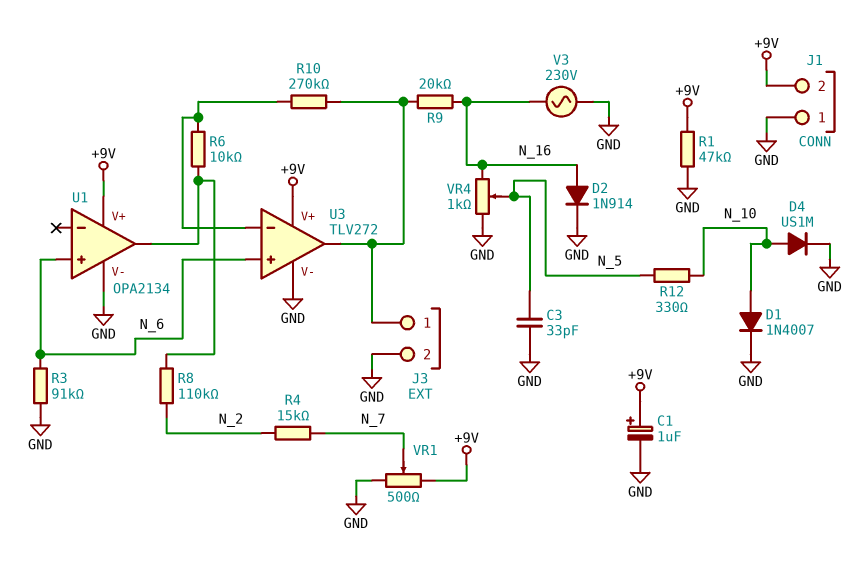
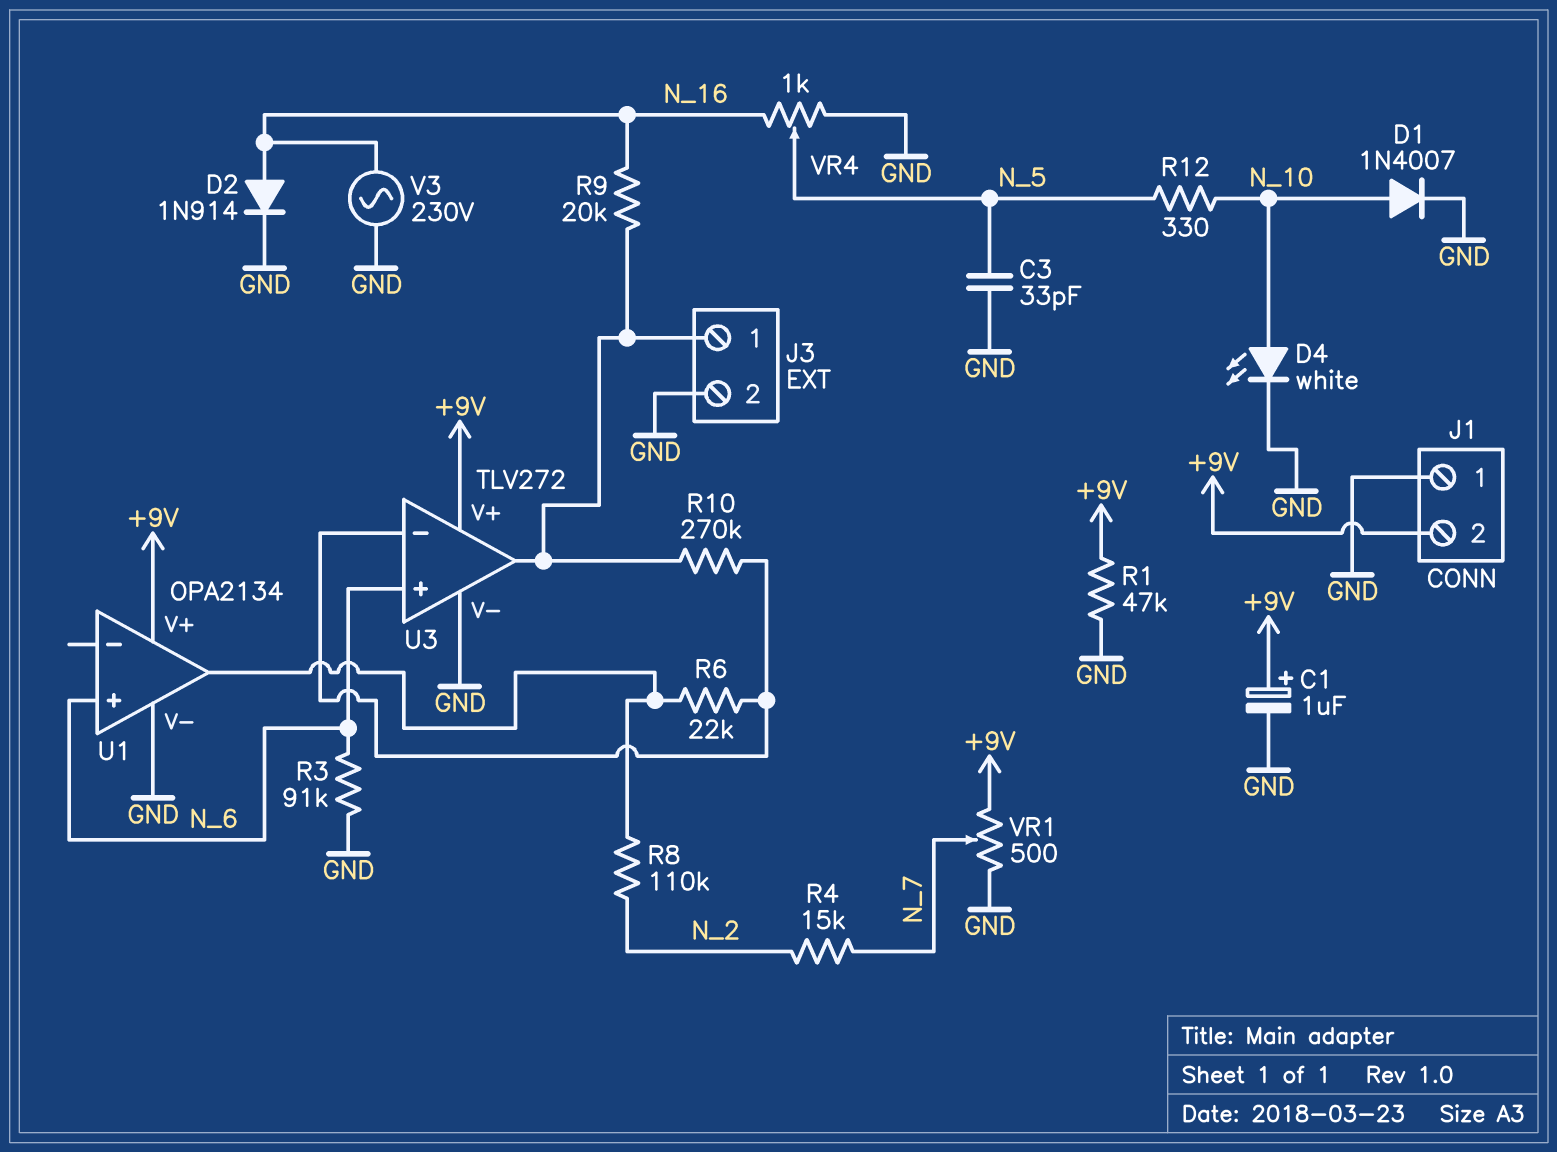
D4: diode US1M (A N_10, K GND) -> LED white (A N_10, K GND)
R6: 10k (U1/out, U3/in-) -> 22k (U1/out, U3/in-)

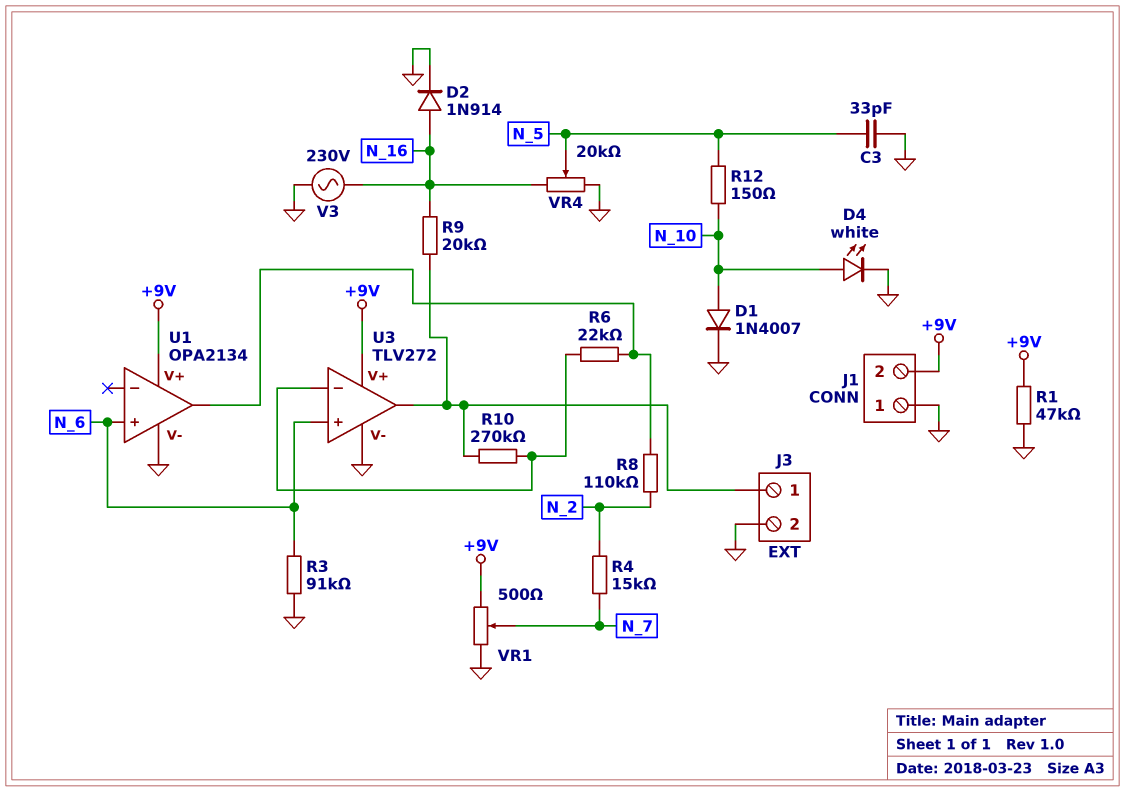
C1: 1uF (plus +9V, minus GND) -> none
R12: 330 (N_5, N_10) -> 150 (N_5, N_10)
VR4: 1k (GND, N_16, wiper N_5) -> 20k (GND, N_16, wiper N_5)

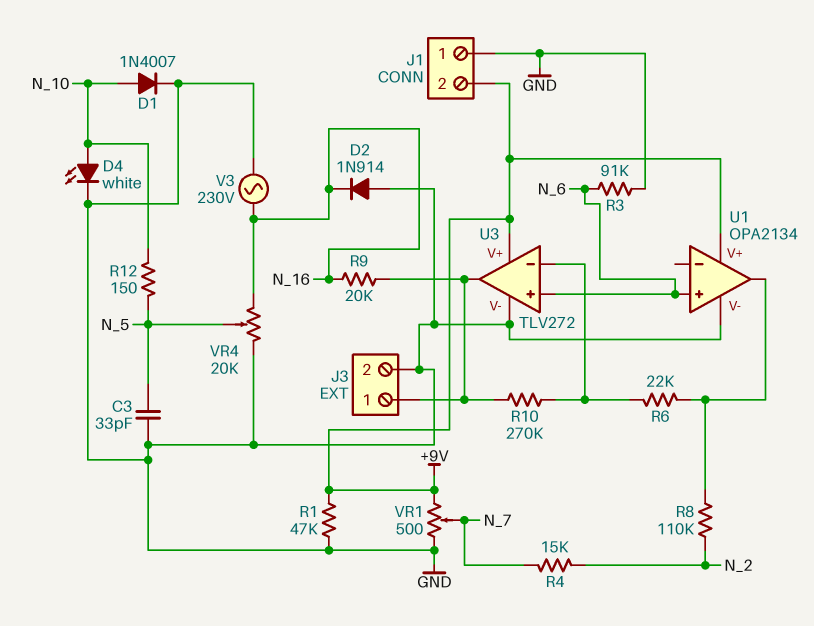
D2: diode 1N914 (A N_16, K GND) -> diode 1N914 (A GND, K N_16)

